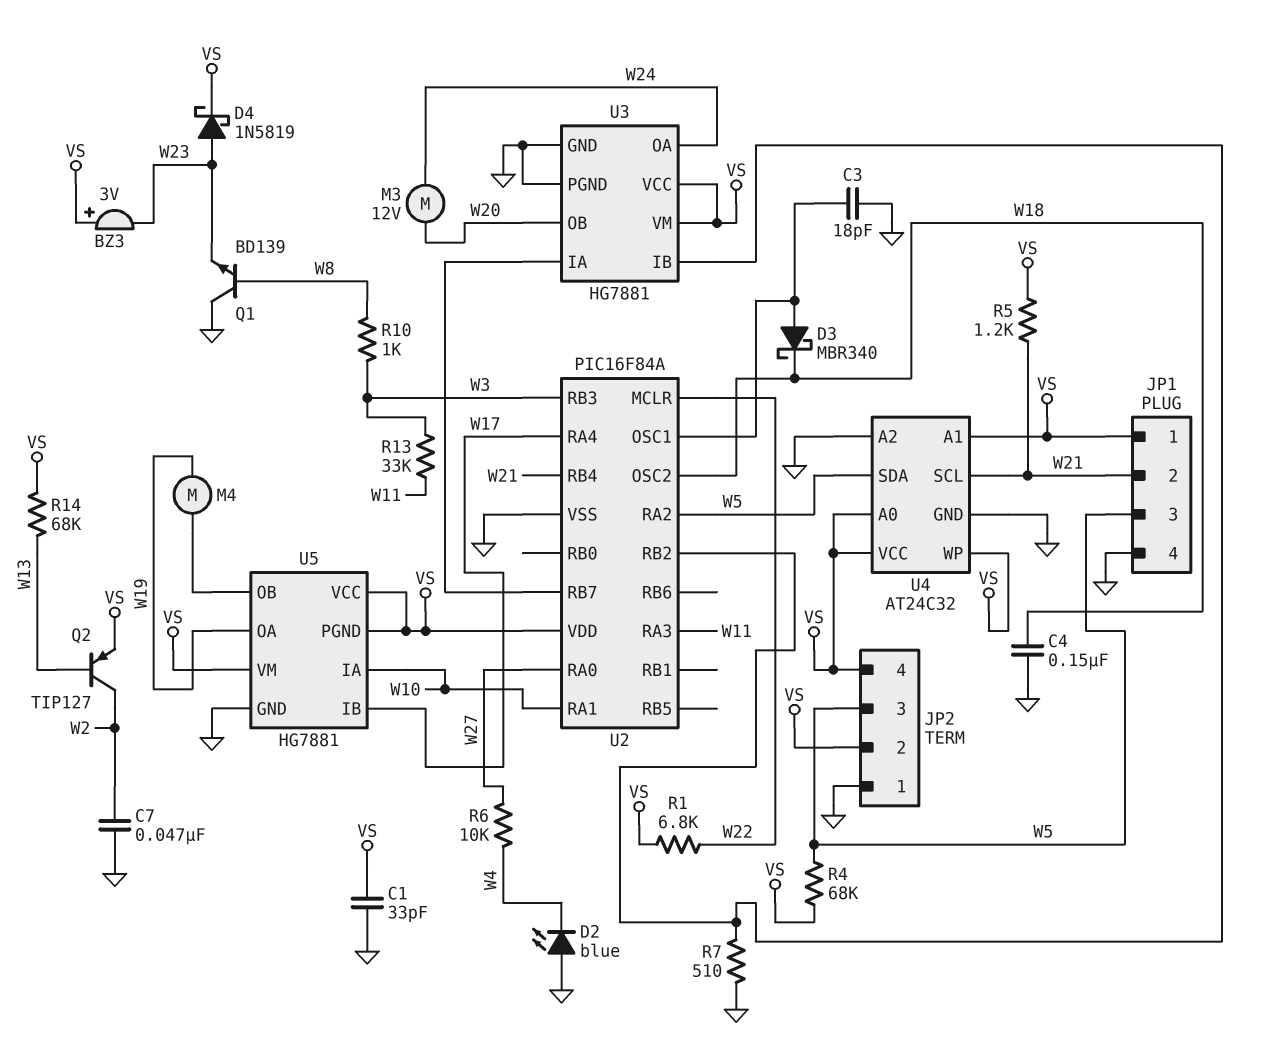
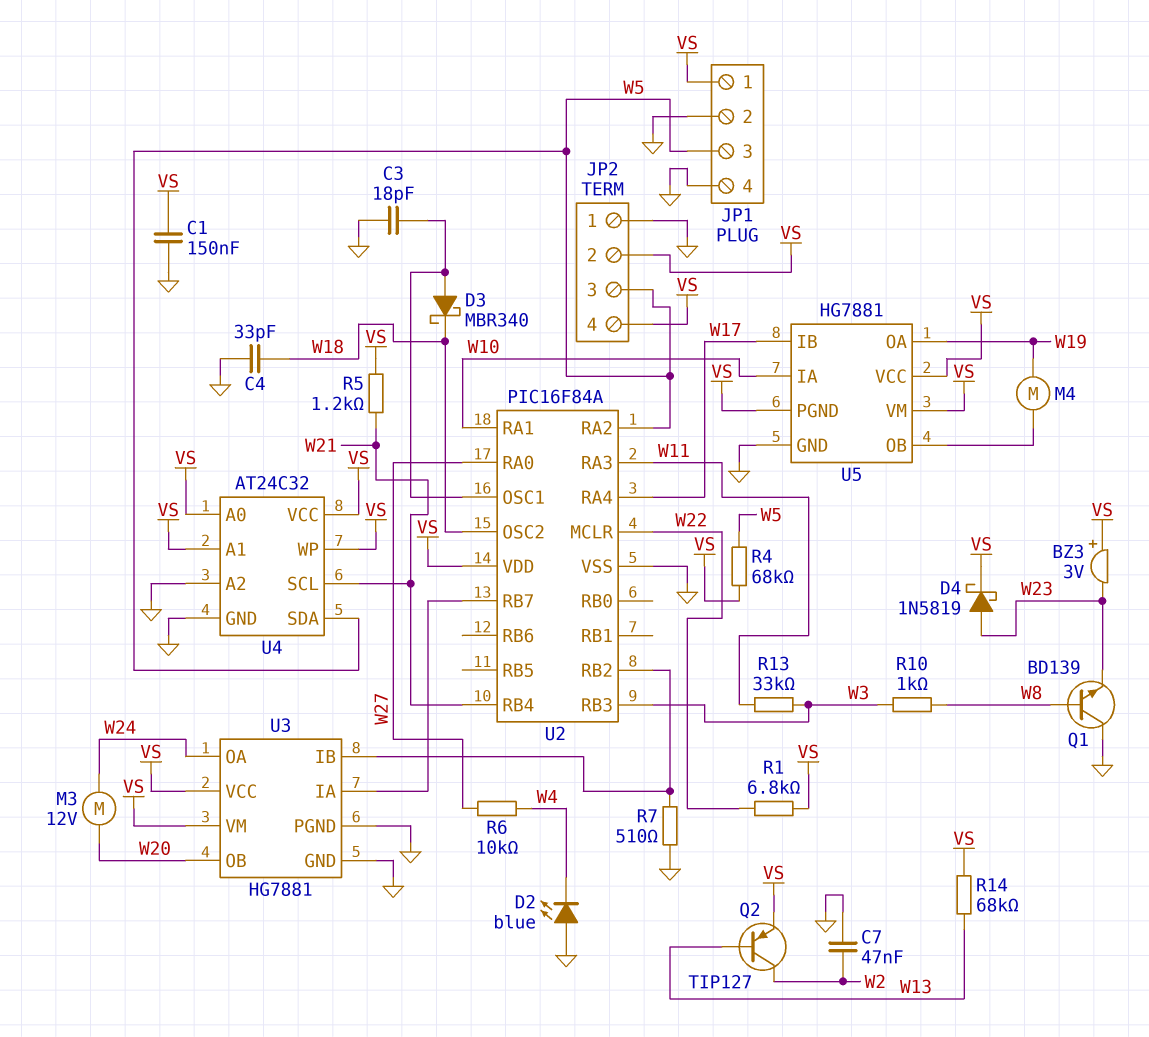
C1: 33pF (GND, VS) -> 150nF (GND, VS)
C4: 150nF (GND, W18) -> 33pF (GND, W18)
JP1 pin 2: W21 -> GND

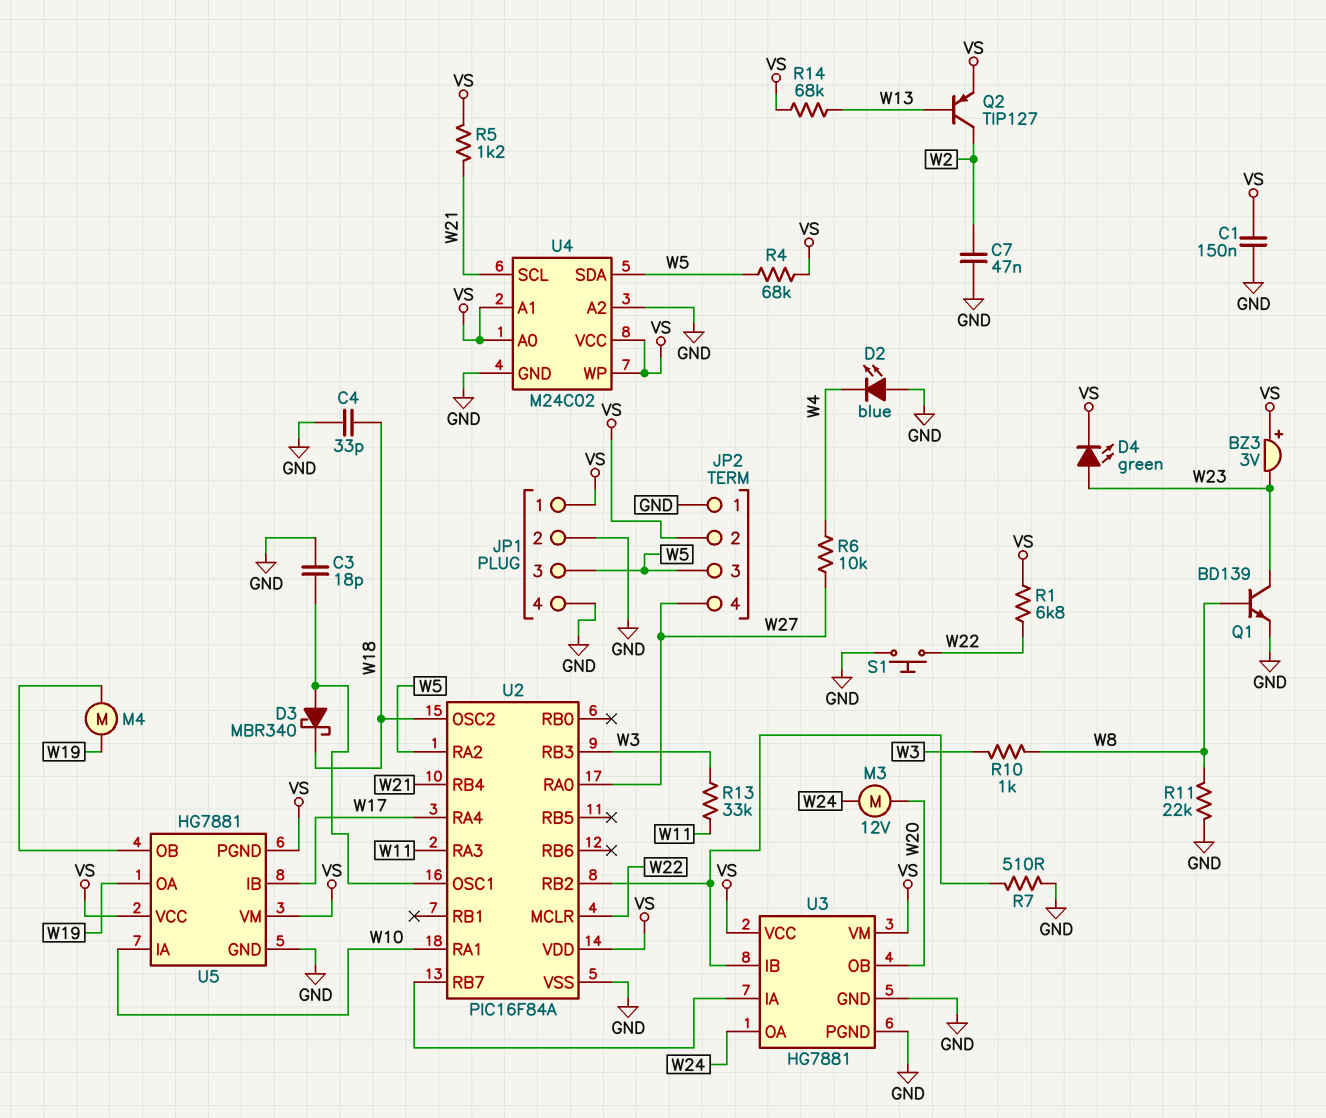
D4: schottky 1N5819 (A W23, K VS) -> LED green (A W23, K VS)
JP2 pin 4: VS -> W27
Q1: NPN BD139 (B W8, C GND, E W23) -> NPN BD139 (B W8, C W23, E GND)
R11: none -> 22k (GND, W8)
S1: none -> button (GND, W22)
U4: AT24C32 -> M24C02

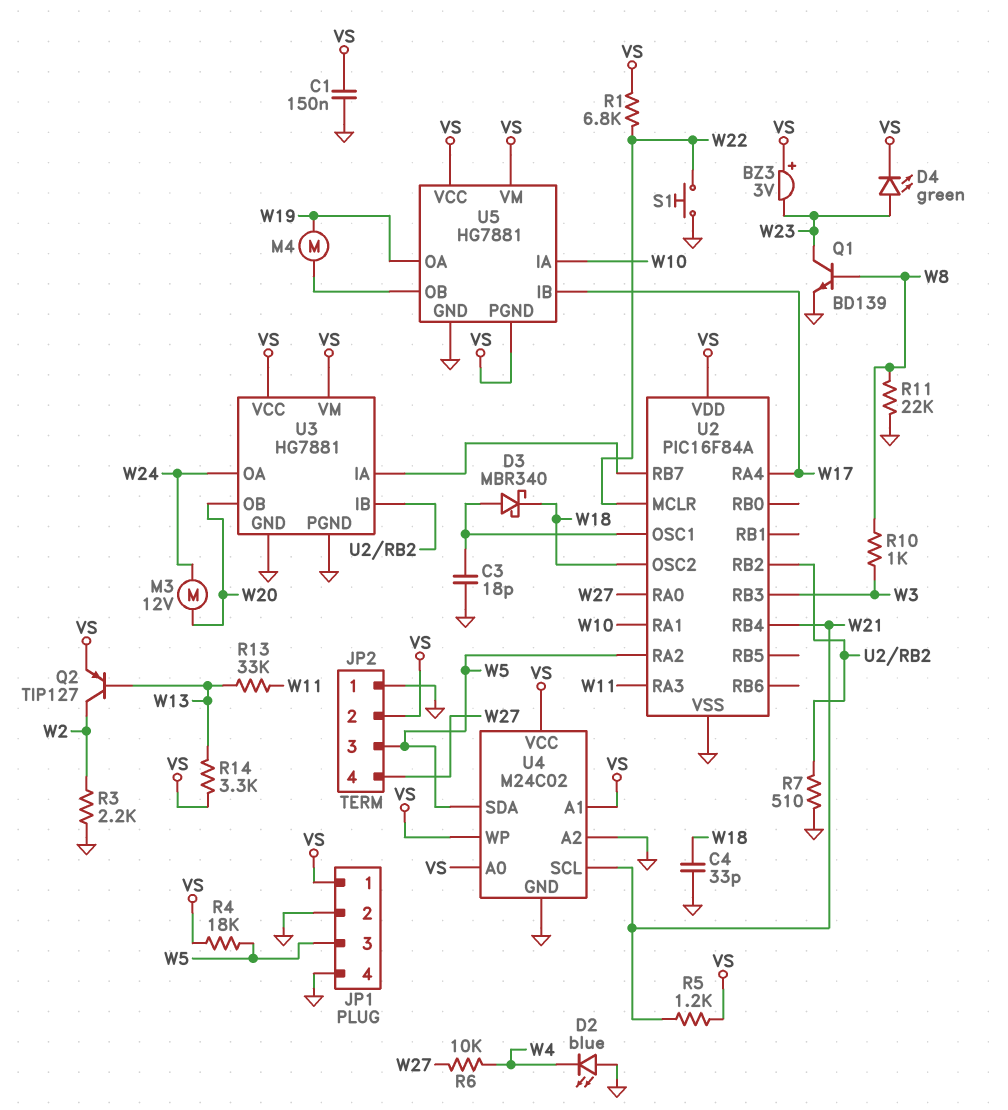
C7: 47nF (GND, W2) -> none
R3: none -> 2.2k (GND, W2)
R4: 68k (VS, W5) -> 18k (VS, W5)
R13: 33k (W3, W11) -> 33k (W11, W13)
R14: 68k (VS, W13) -> 3.3k (VS, W13)

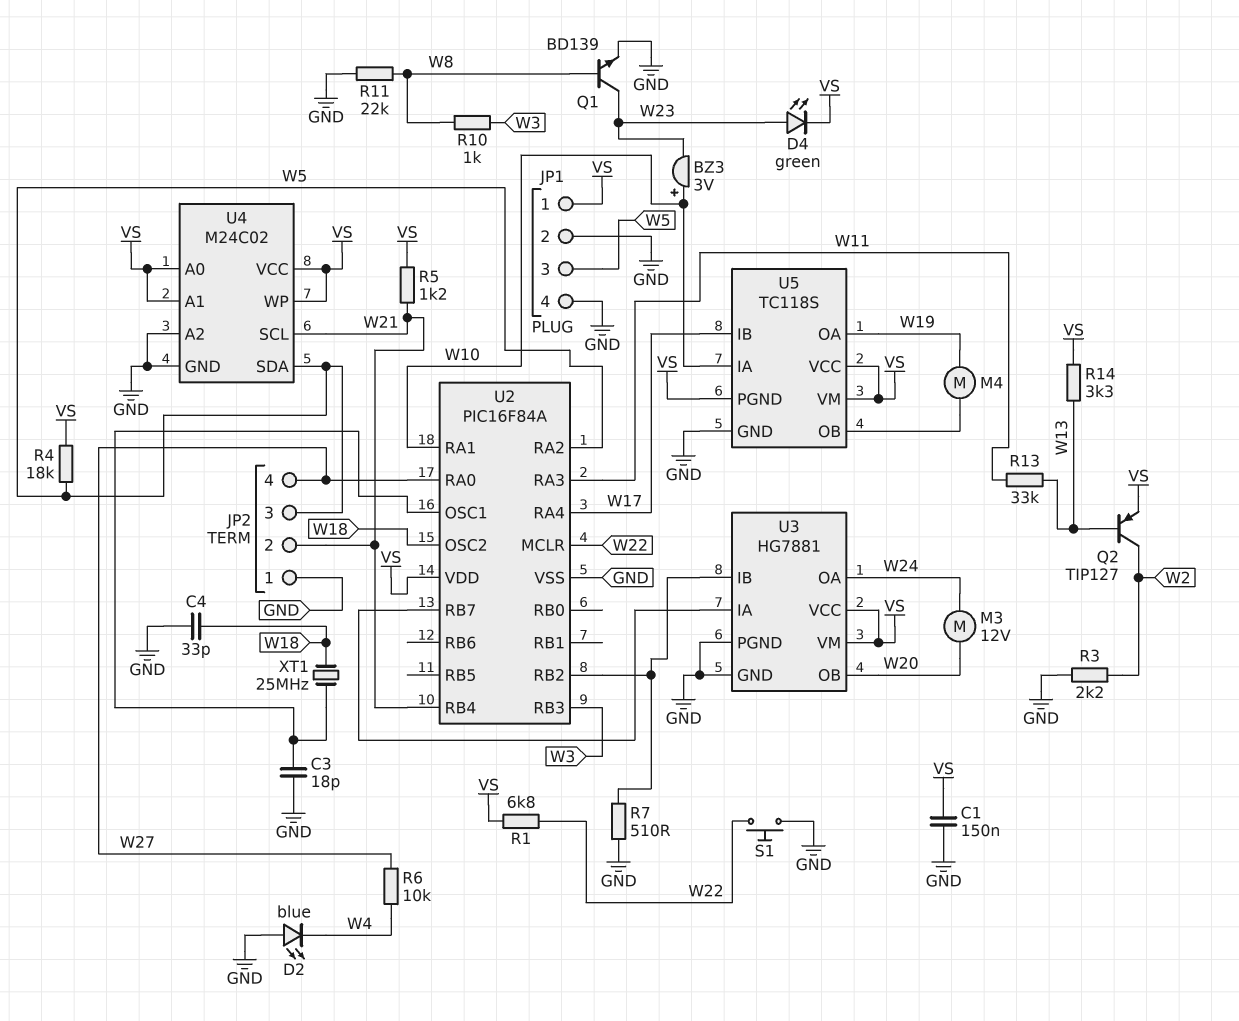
BZ3: buzzer 3V (plus VS, minus W23) -> buzzer 3V (plus W10, minus W23)
D3: schottky MBR340 (A U2/OSC1, K W18) -> none
JP2 pin 2: VS -> W21
U5: HG7881 -> TC118S
XT1: none -> 25MHz (U2/OSC1, W18)

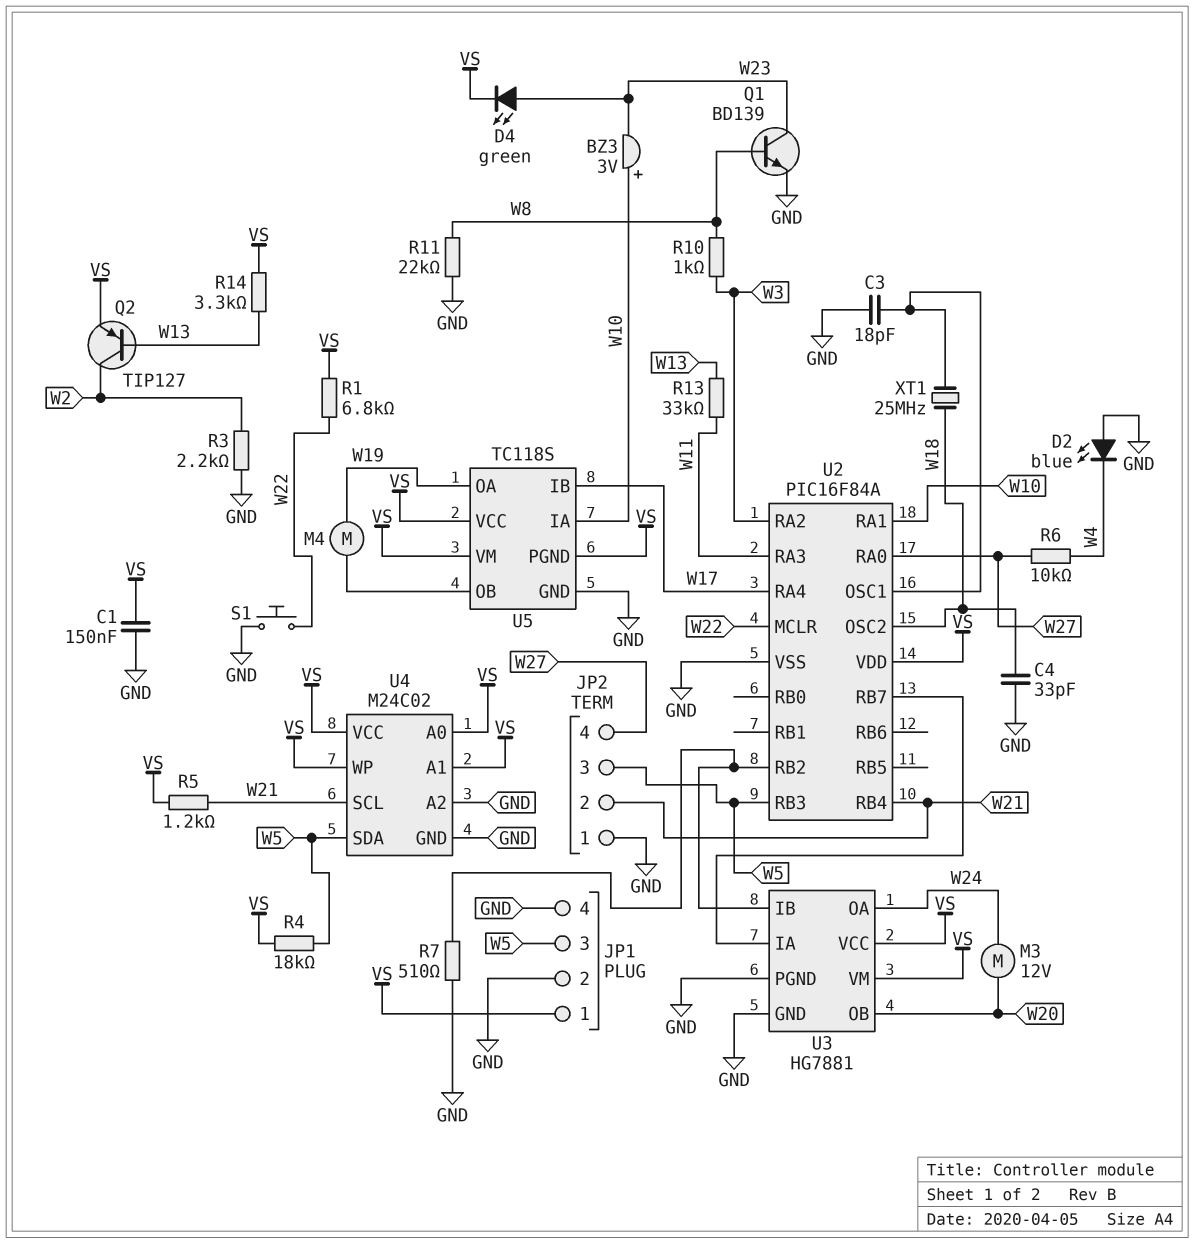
U2 pin RA2: W5 -> W3
U2 pin RB3: W3 -> W5

